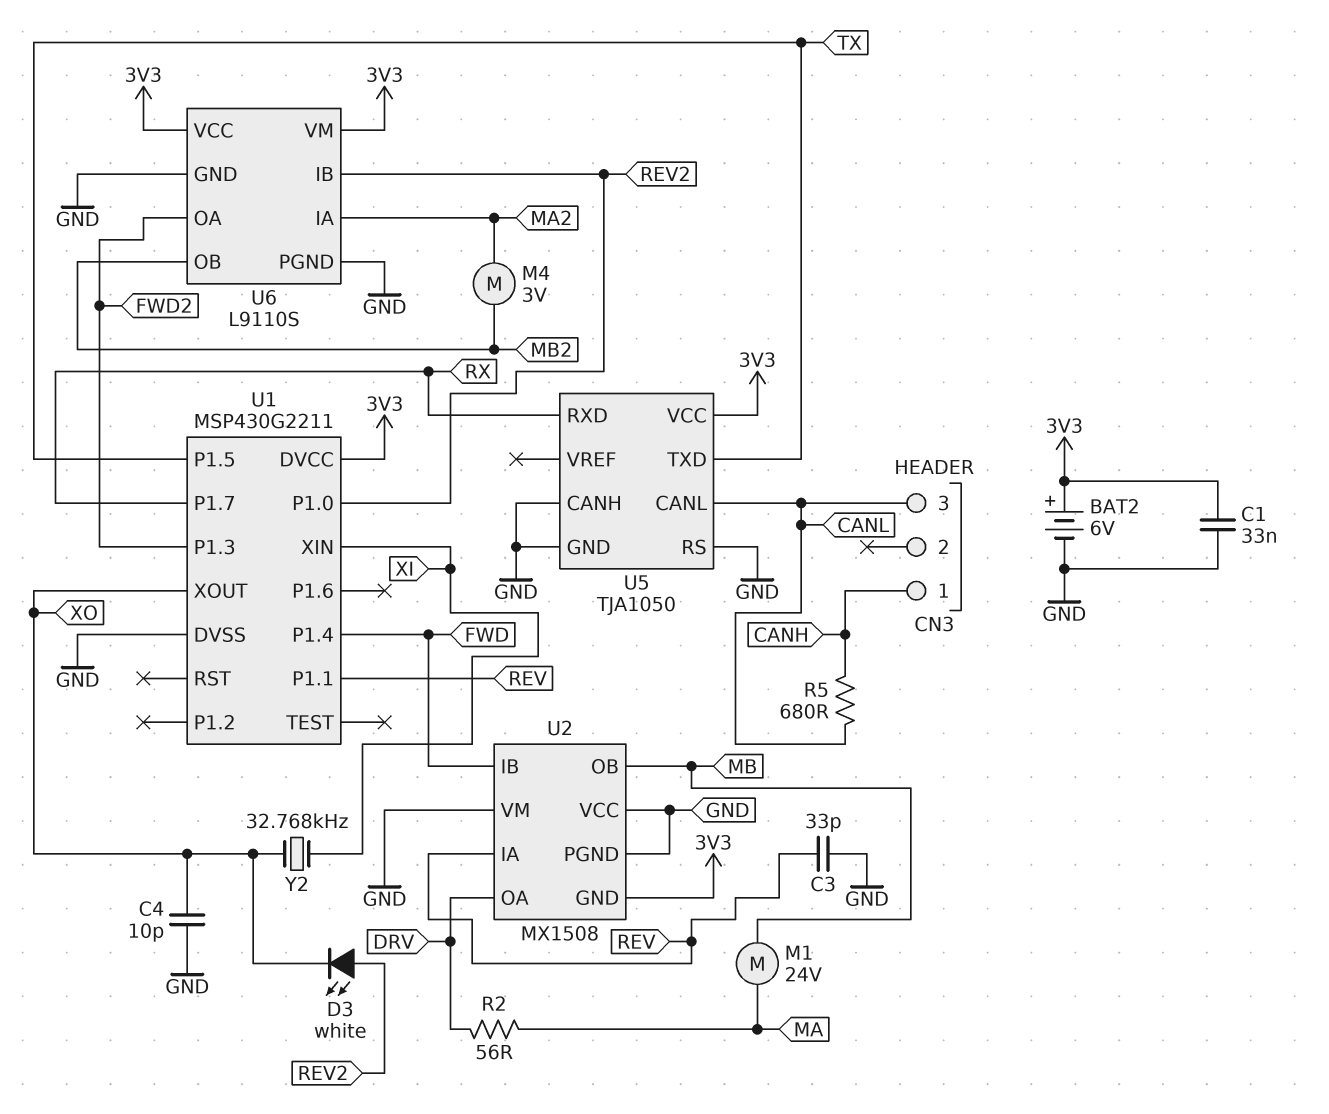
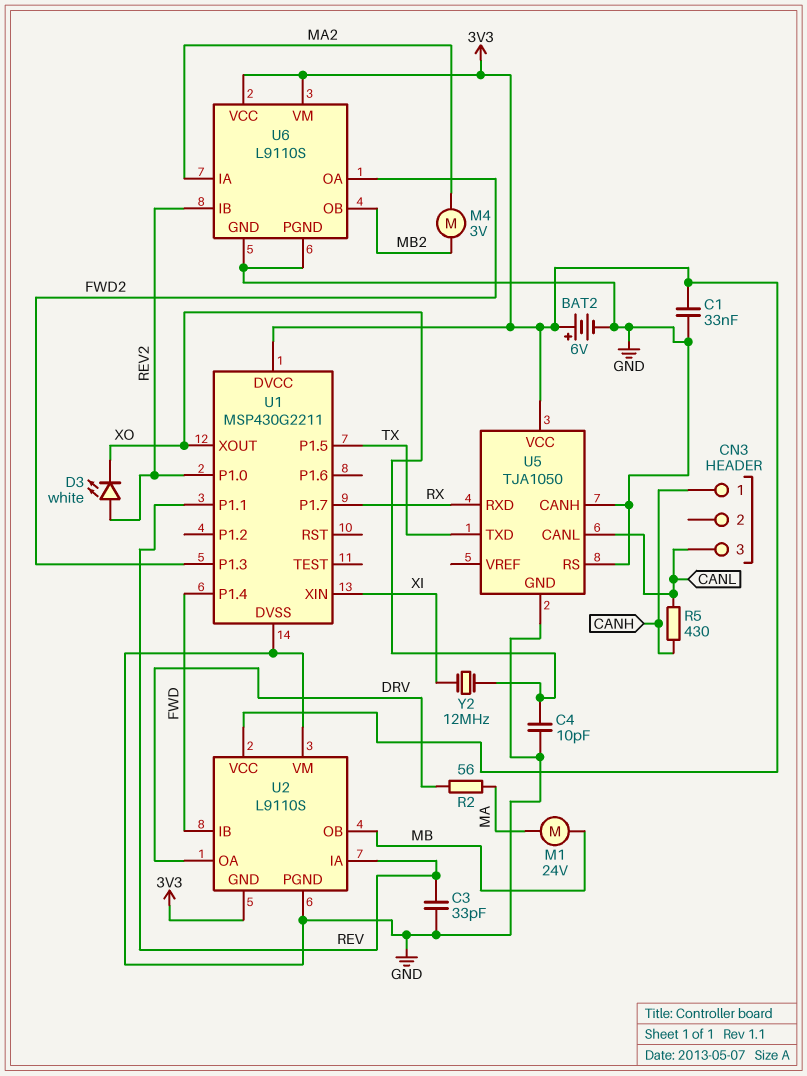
R5: 680 (CANH, CANL) -> 430 (CANH, CANL)
U2: MX1508 -> L9110S
U2 pin VCC: GND -> 3V3
Y2: 32.768kHz (XI, XO) -> 12MHz (XI, XO)

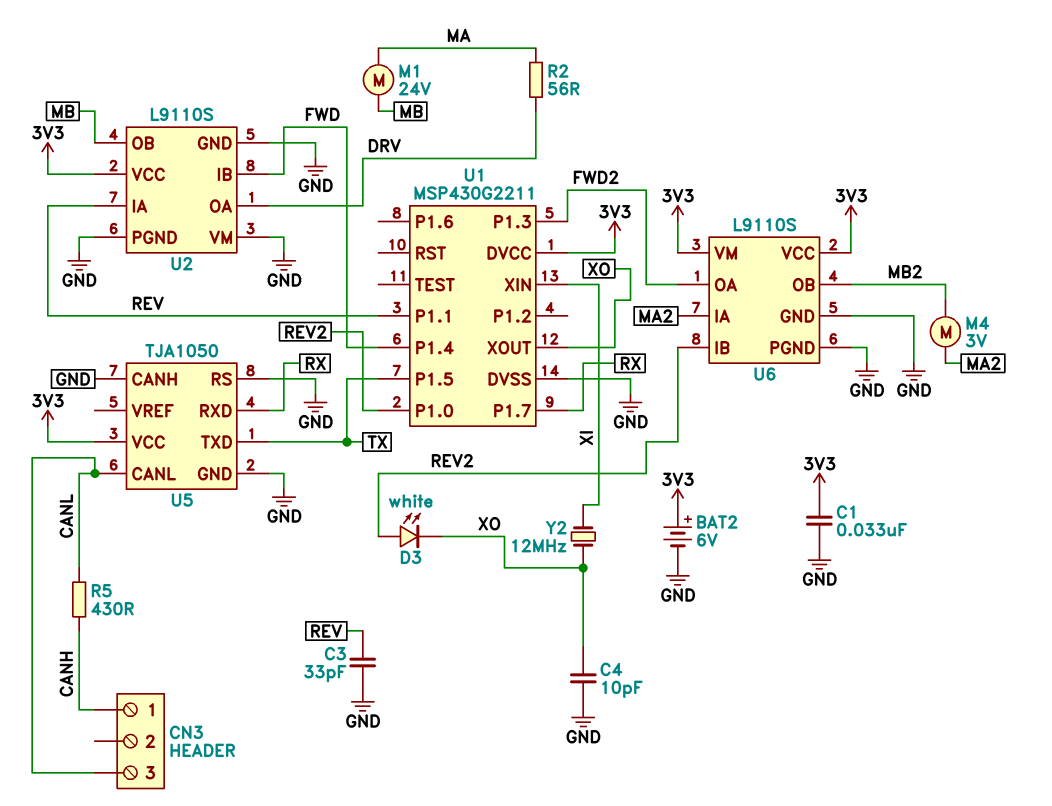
U2 pin GND: 3V3 -> GND

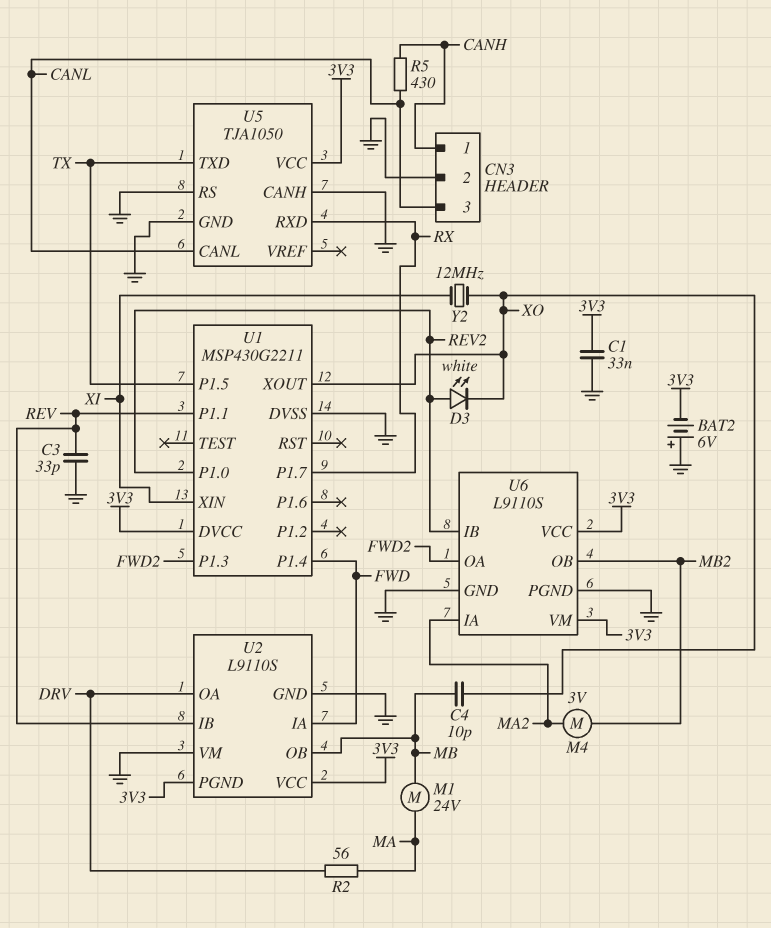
BAT2: 6V (plus 3V3, minus GND) -> 6V (plus GND, minus 3V3)
C4: 10pF (GND, XO) -> 10pF (MB, XO)
CN3 pin 2: none -> GND
U2 pin IA: REV -> FWD
U2 pin IB: FWD -> REV
U2 pin PGND: GND -> 3V3

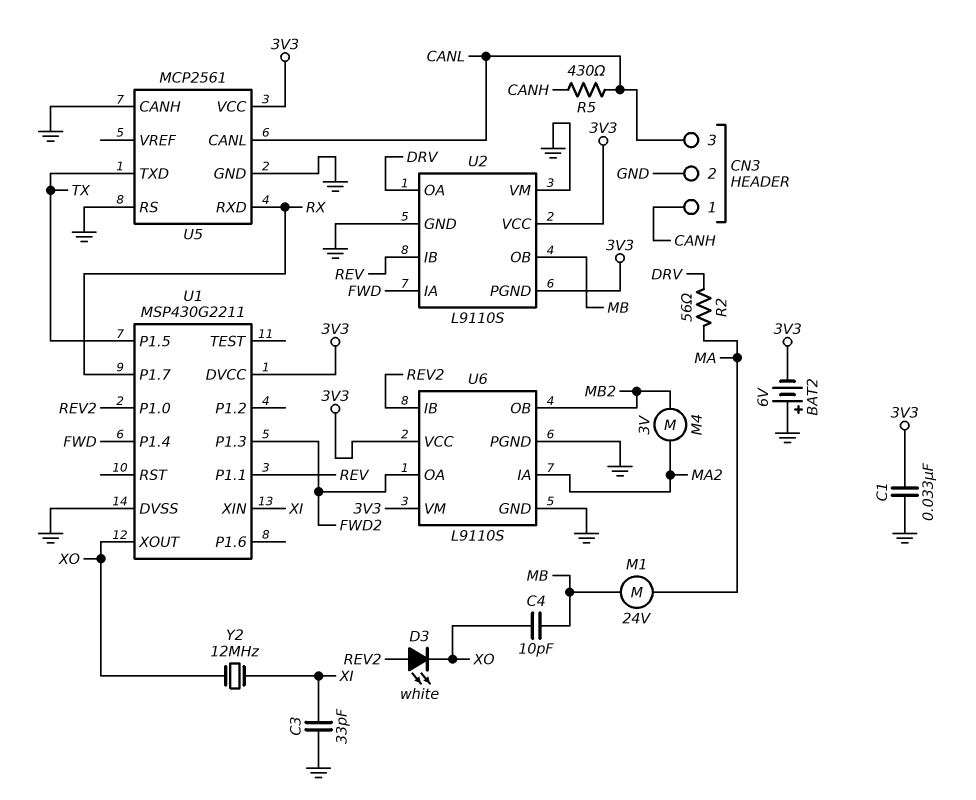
C3: 33pF (GND, REV) -> 33pF (GND, XI)
U5: TJA1050 -> MCP2561

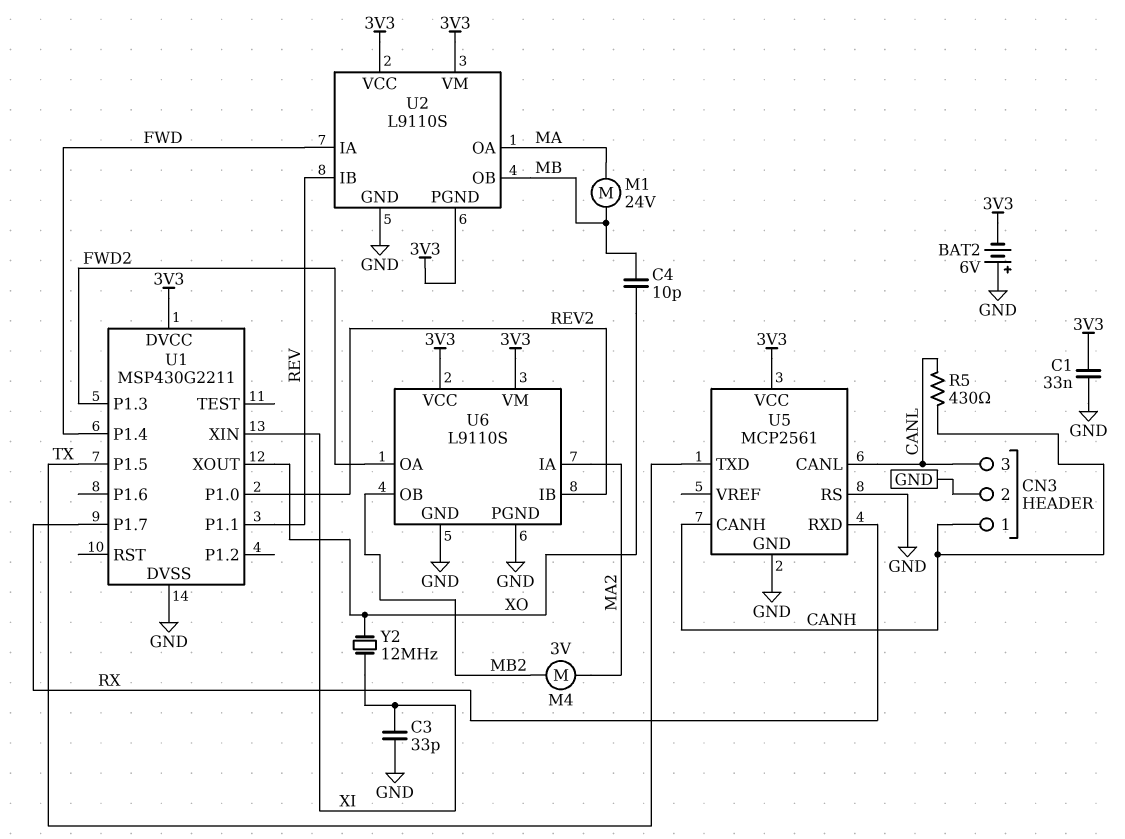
D3: LED white (A REV2, K XO) -> none
R2: 56 (DRV, MA) -> none
U2 pin OA: DRV -> MA
U2 pin VM: GND -> 3V3
U5 pin CANH: GND -> CANH

